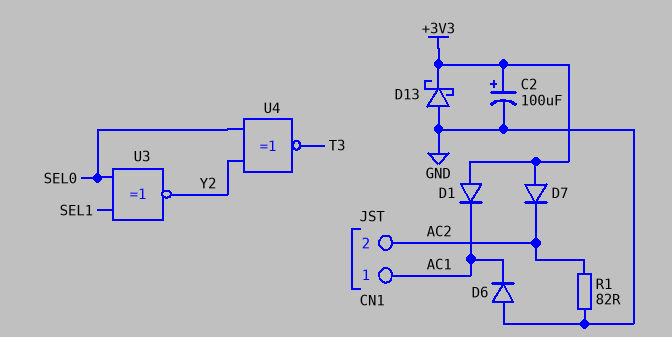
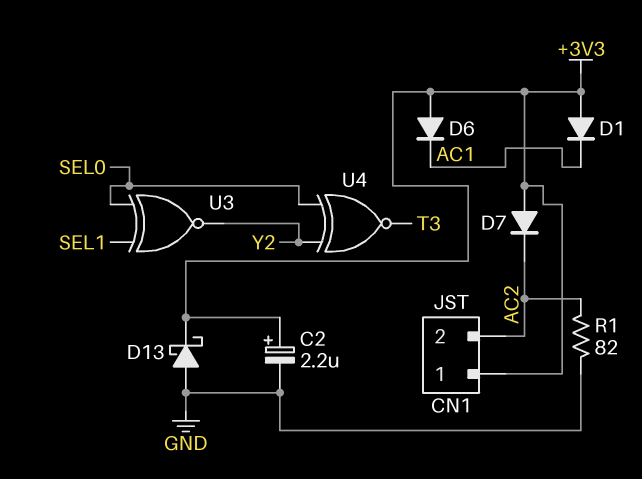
C2: 100uF (plus +3V3, minus GND) -> 2.2uF (plus +3V3, minus GND)
CN1 pin 1: AC1 -> +3V3
D6: diode (A GND, K AC1) -> diode (A +3V3, K AC1)

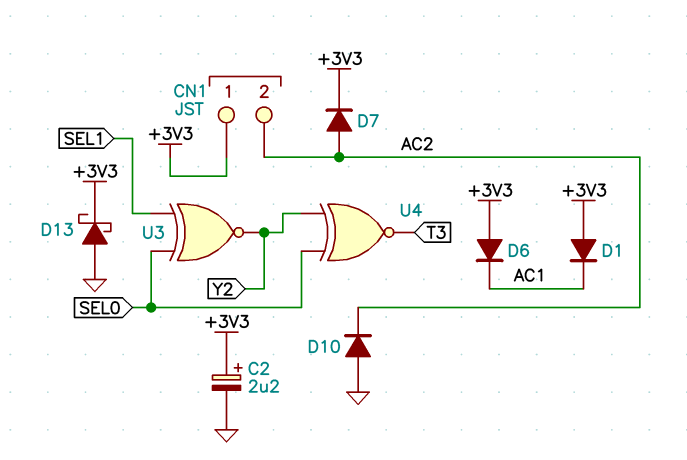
D7: diode (A +3V3, K AC2) -> diode (A AC2, K +3V3)
D10: none -> diode (A GND, K AC2)
R1: 82 (AC2, GND) -> none

